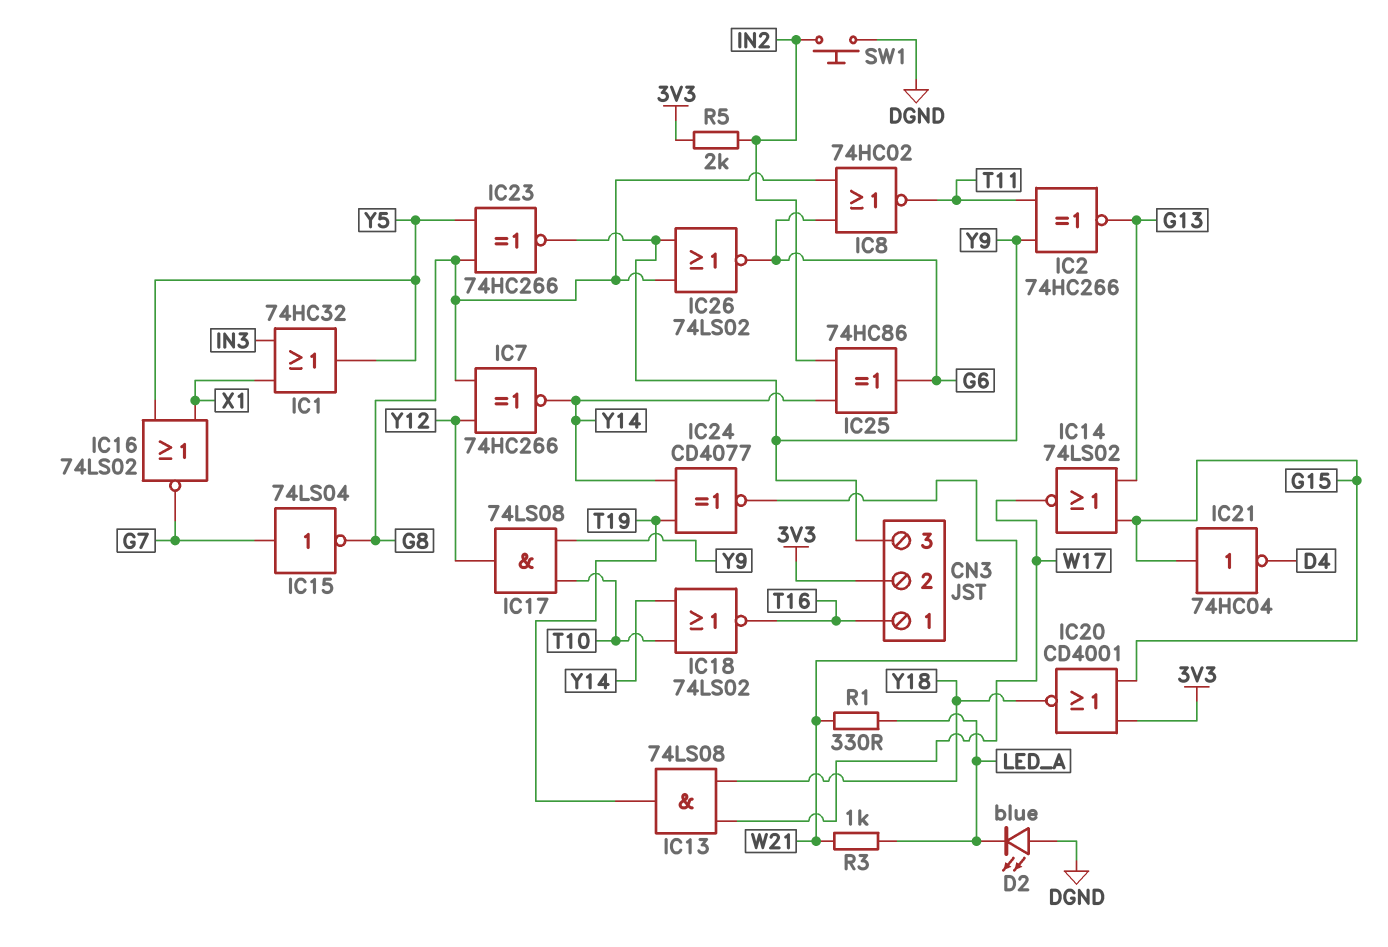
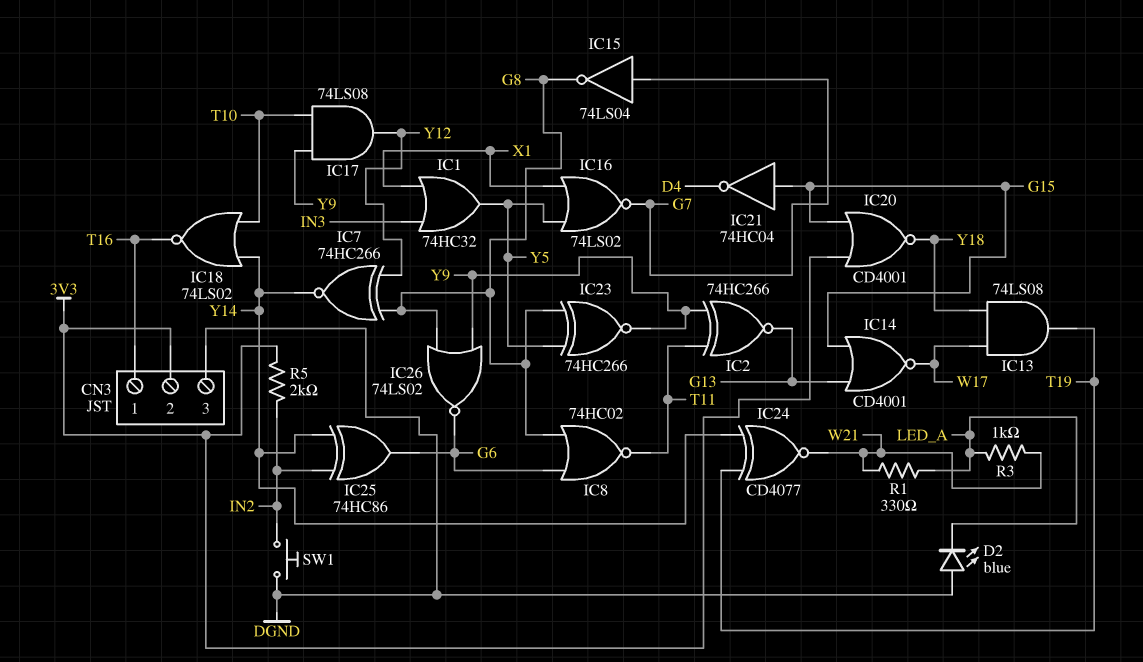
CN3 pin 3: Y9 -> DGND
IC14: NOR 74LS02 (in G13, in G15, out W17) -> NOR CD4001 (in G13, in G15, out W17)

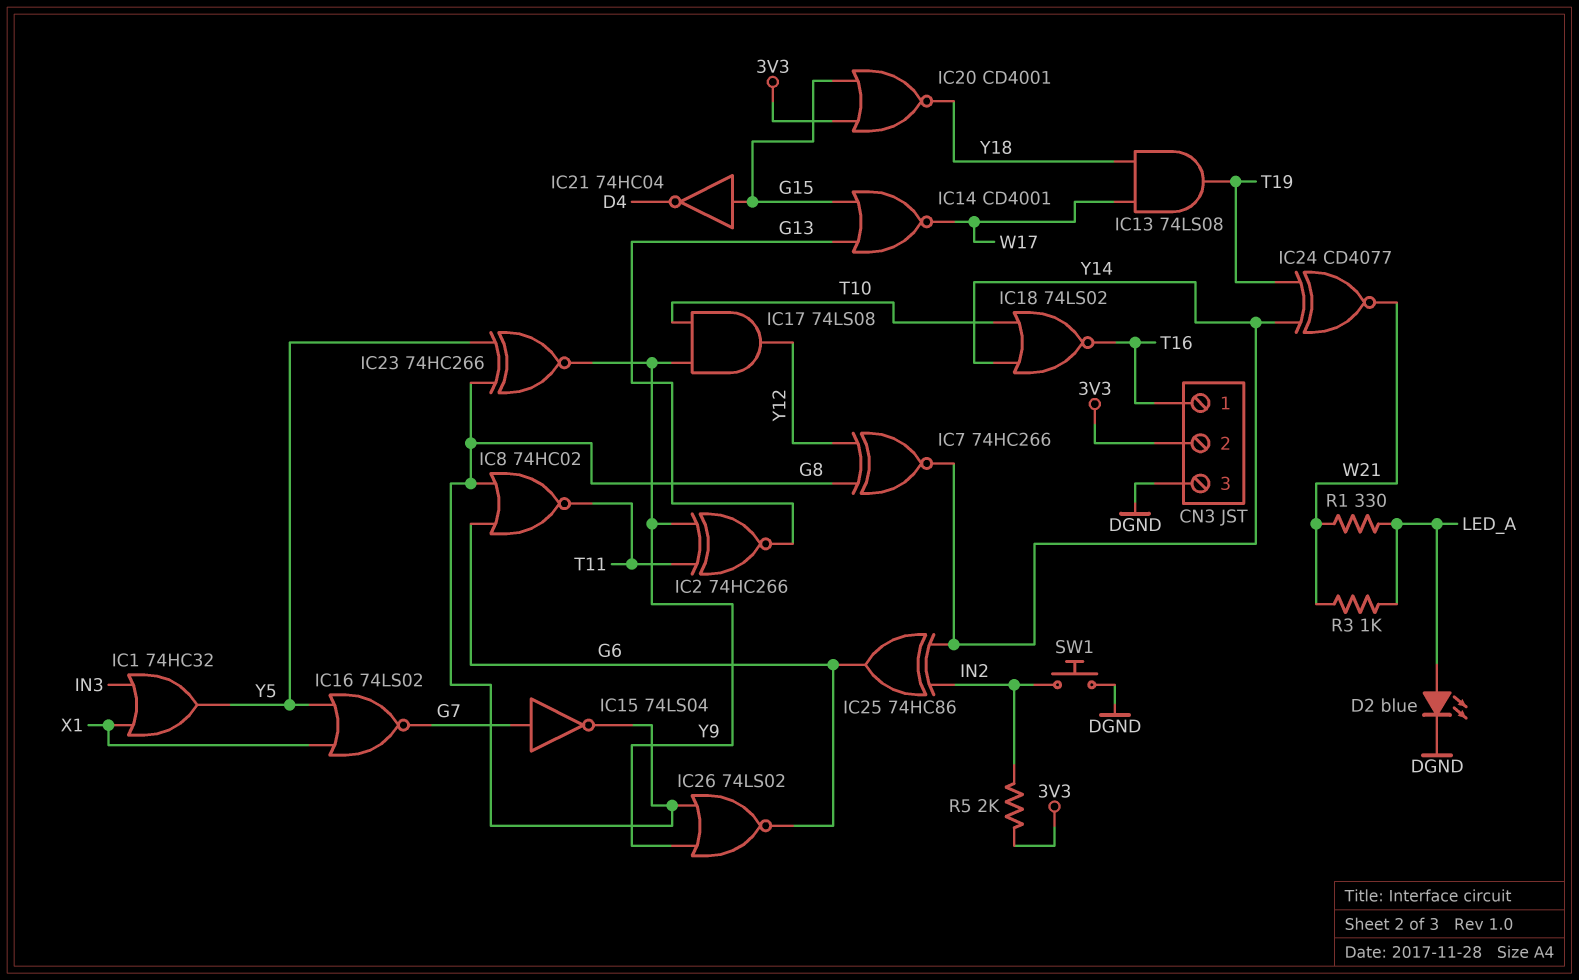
D2: LED blue (A DGND, K LED_A) -> LED blue (A LED_A, K DGND)

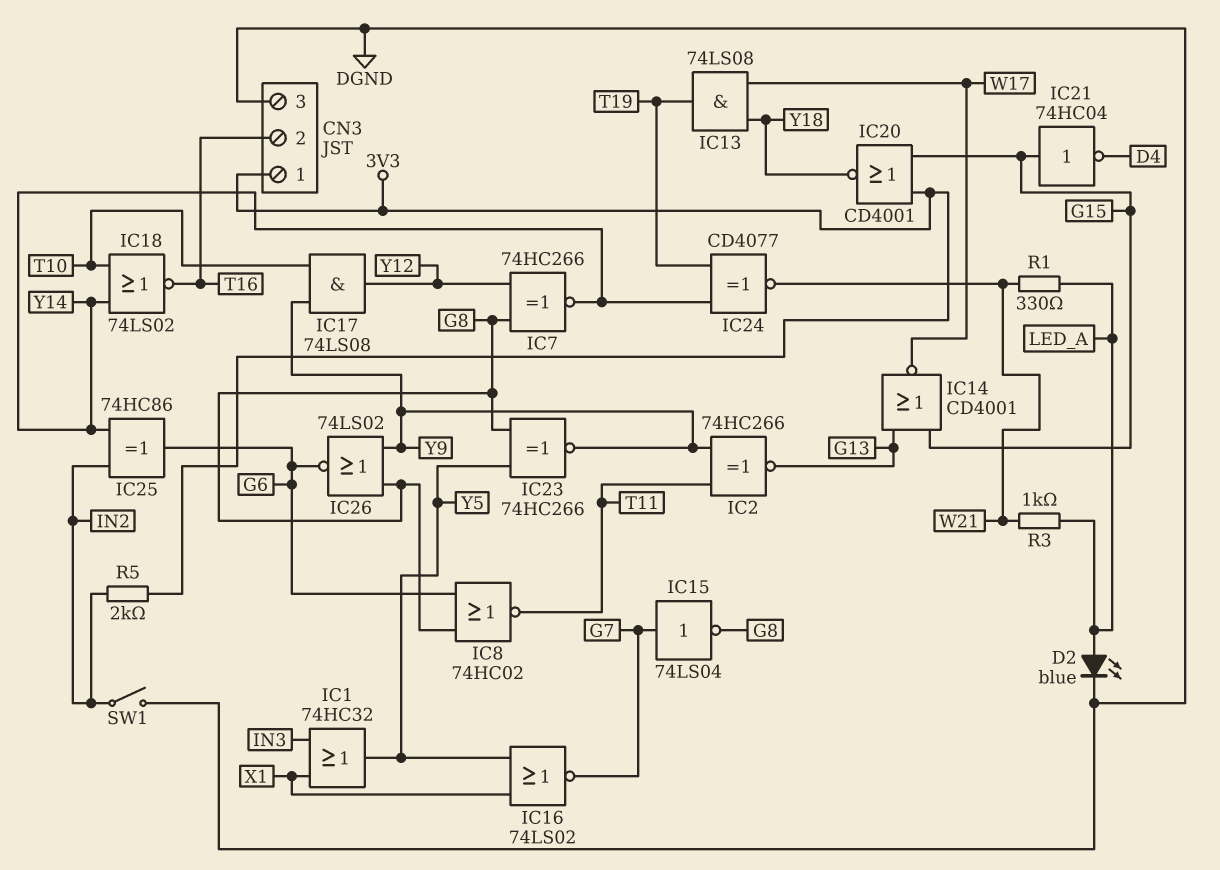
CN3 pin 1: T16 -> 3V3
CN3 pin 2: 3V3 -> T16
SW1: button (DGND, IN2) -> switch (DGND, IN2)

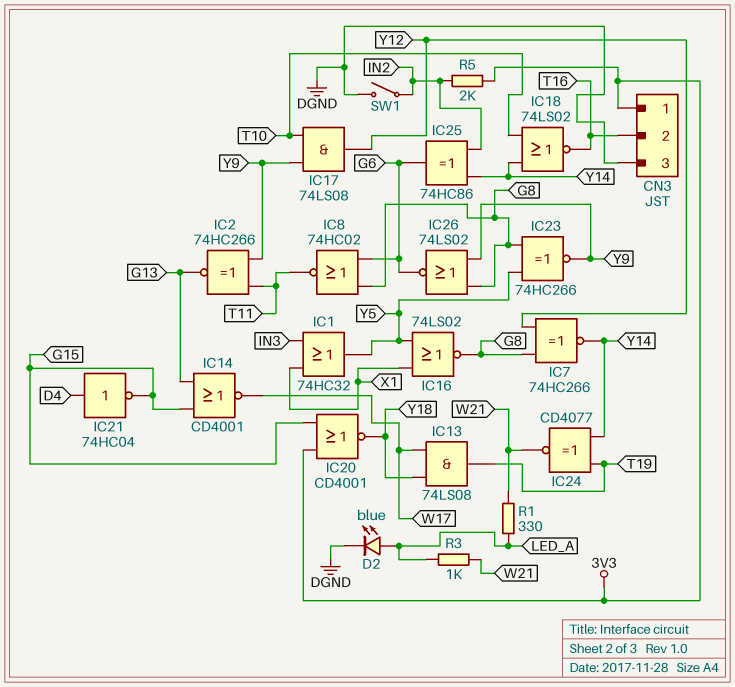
IC15: NOT 74LS04 (in G7, out G8) -> none
IC16: NOR 74LS02 (in X1, in Y5, out G7) -> NOR 74LS02 (in X1, in Y5, out G8)
IC21: NOT 74HC04 (in G15, out D4) -> NOT 74HC04 (in D4, out G15)

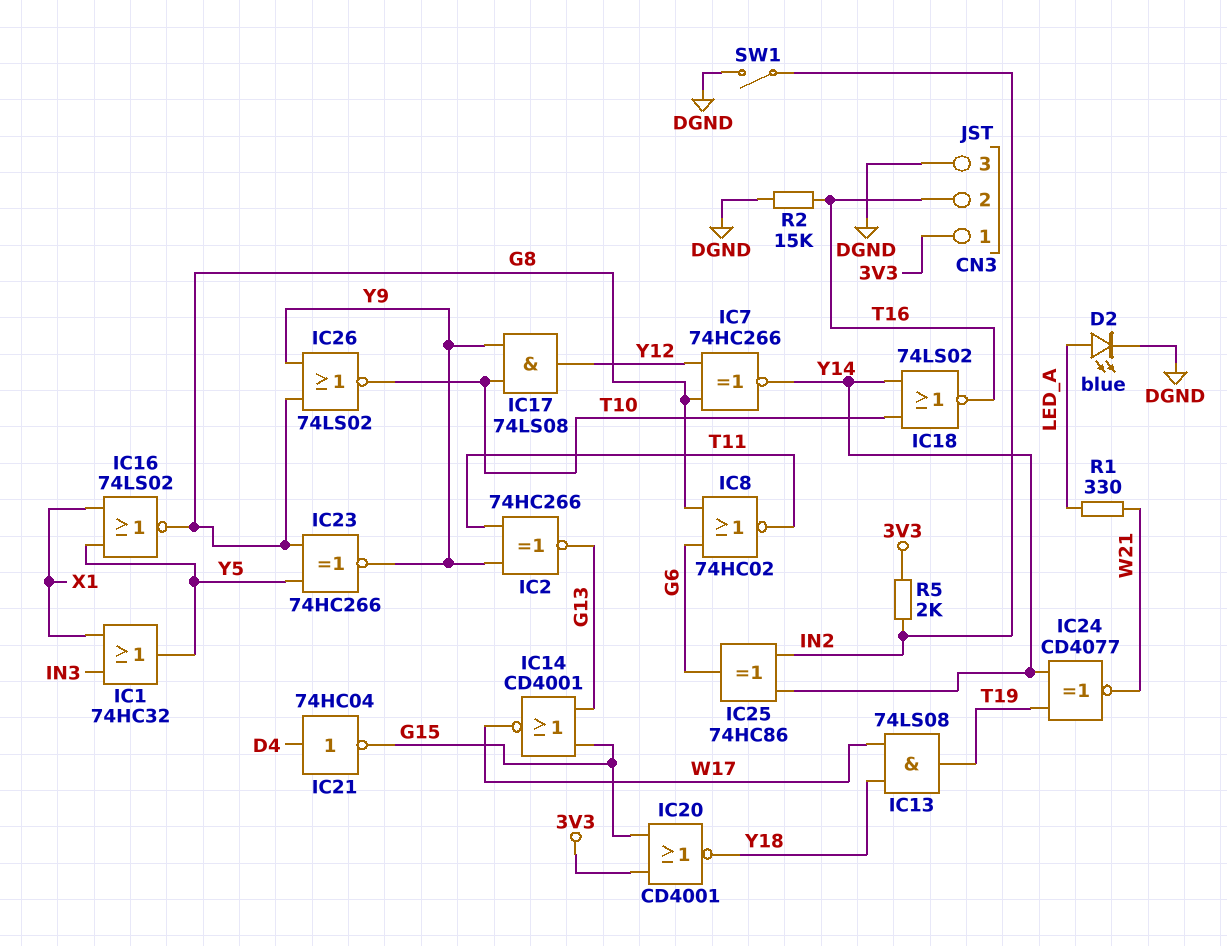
IC26: NOR 74LS02 (in G8, in Y9, out G6) -> NOR 74LS02 (in G8, in Y9, out T10)
R2: none -> 15k (DGND, T16)
R3: 1k (LED_A, W21) -> none

